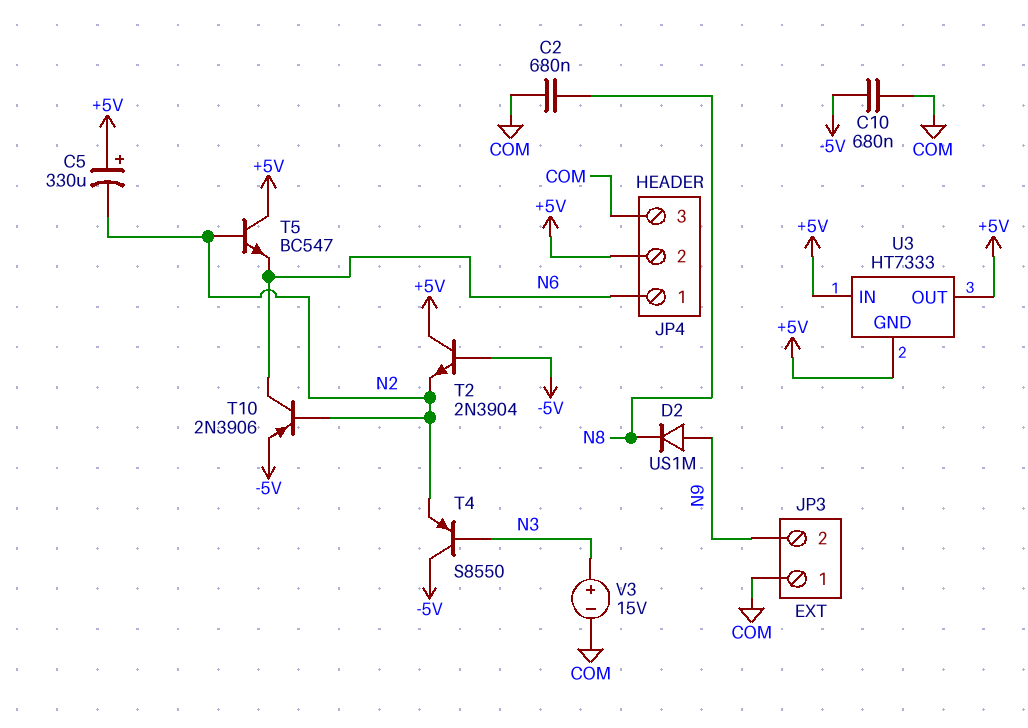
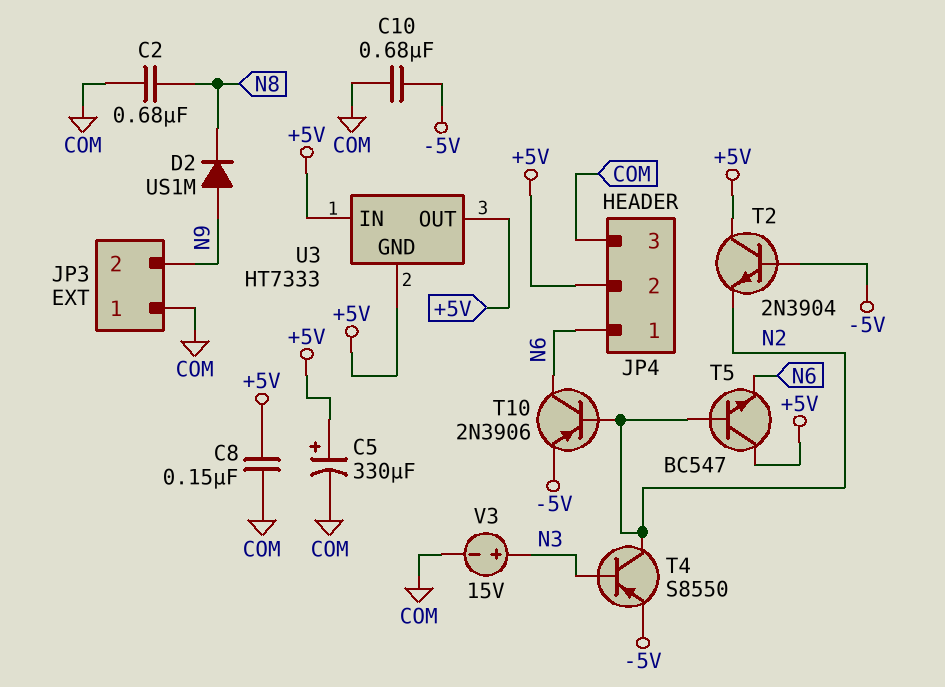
C5: 330uF (plus +5V, minus N2) -> 330uF (plus +5V, minus COM)
C8: none -> 150nF (+5V, COM)
T4: PNP S8550 (B N3, C -5V, E N2) -> PNP S8550 (B N3, C N2, E -5V)

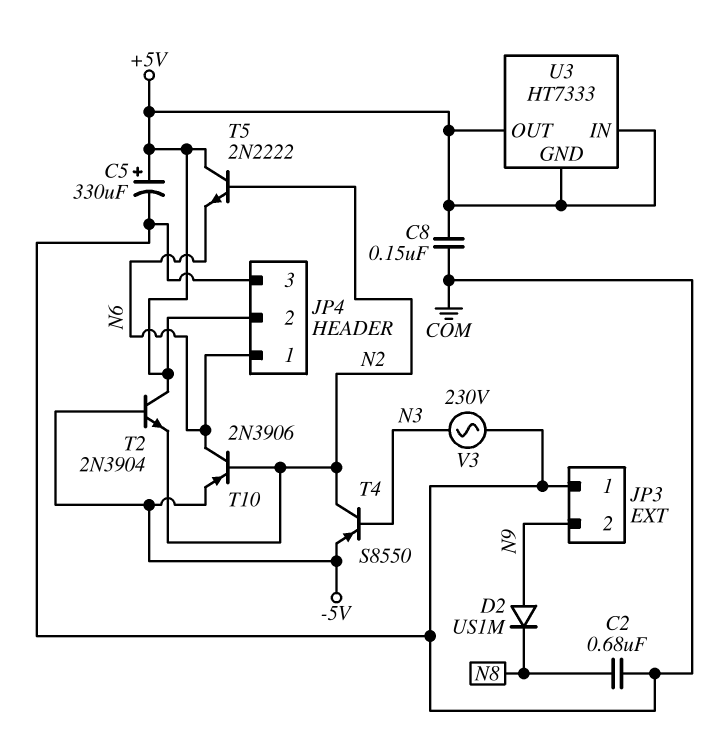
C10: 680nF (-5V, COM) -> none
T5: NPN BC547 (B N2, C +5V, E N6) -> NPN 2N2222 (B N2, C +5V, E N6)
V3: 15V (plus N3, minus COM) -> AC 230V (COM, N3)

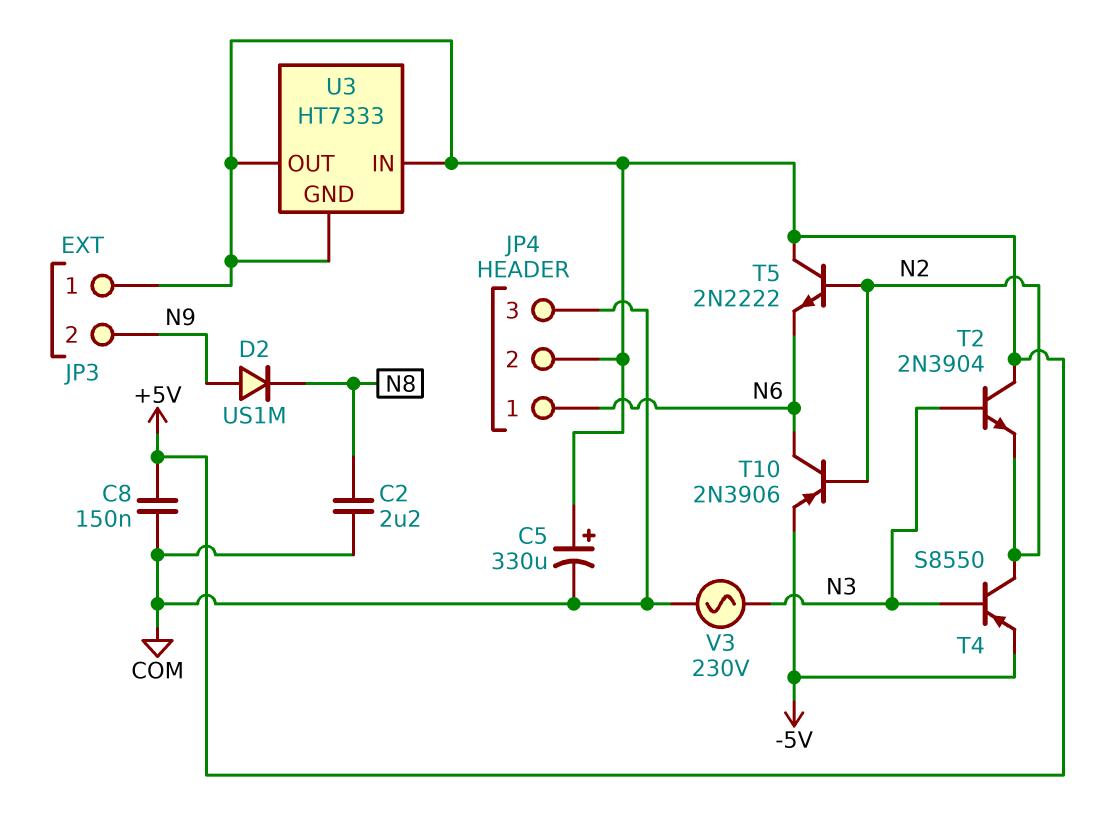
C2: 680nF (COM, N8) -> 2.2uF (COM, N8)
JP3 pin 1: COM -> +5V
T2: NPN 2N3904 (B -5V, C +5V, E N2) -> NPN 2N3904 (B N3, C +5V, E N2)

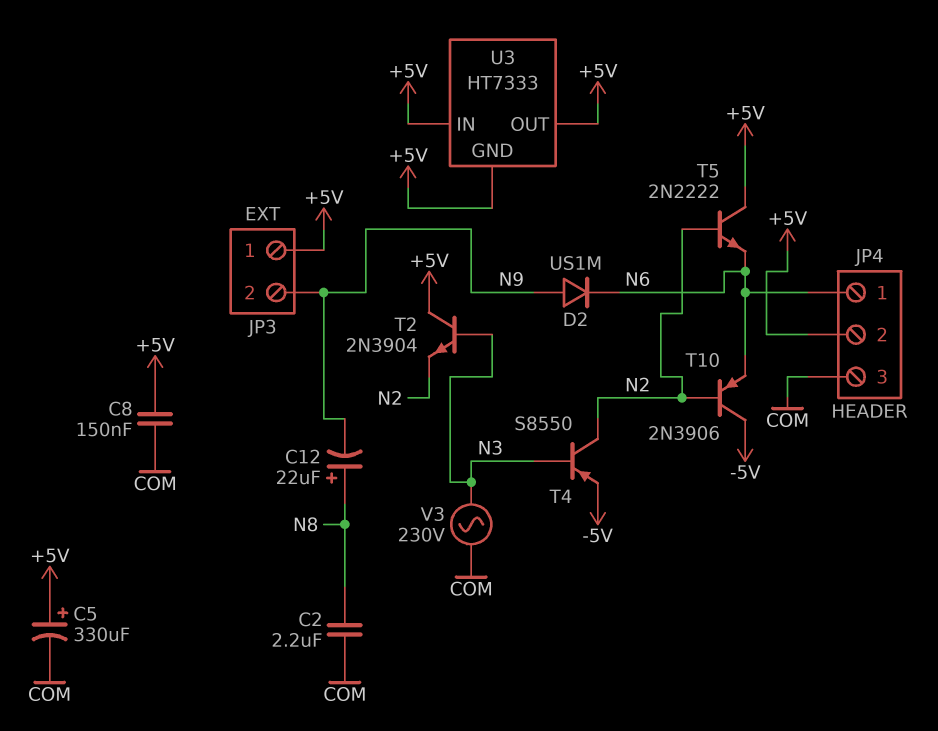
C12: none -> 22uF (plus N8, minus N9)
D2: diode US1M (A N9, K N8) -> diode US1M (A N9, K N6)
T10: PNP 2N3906 (B N2, C N6, E -5V) -> PNP 2N3906 (B N2, C -5V, E N6)

